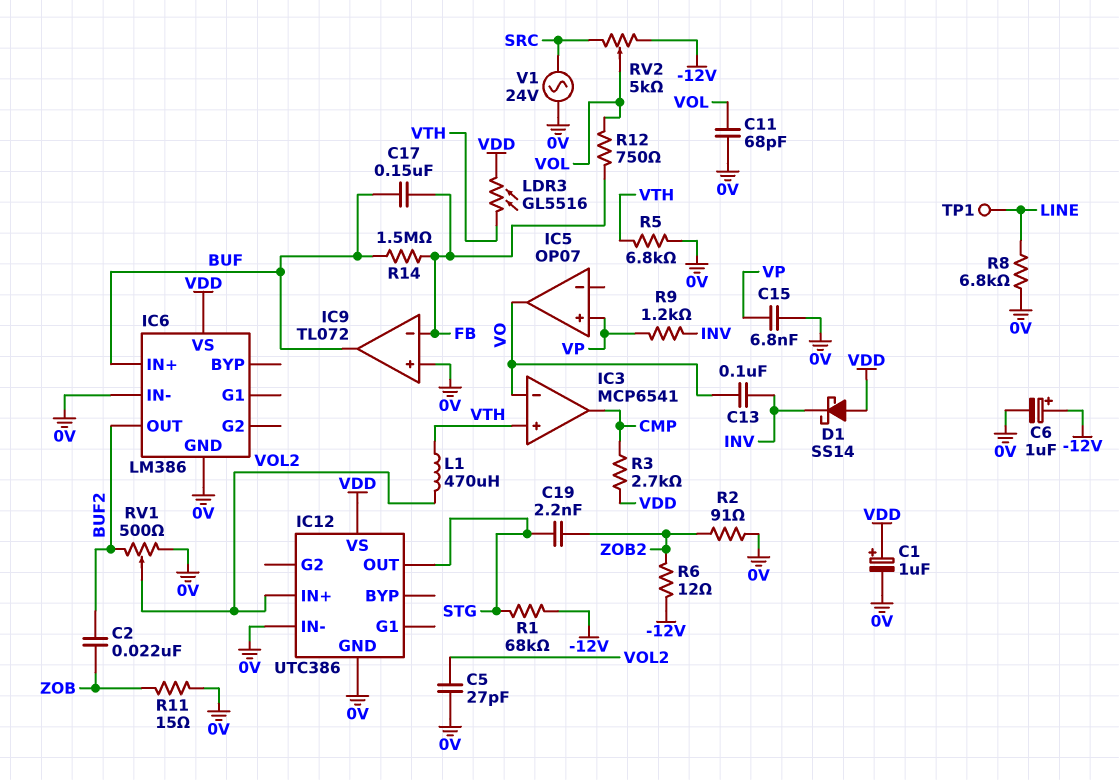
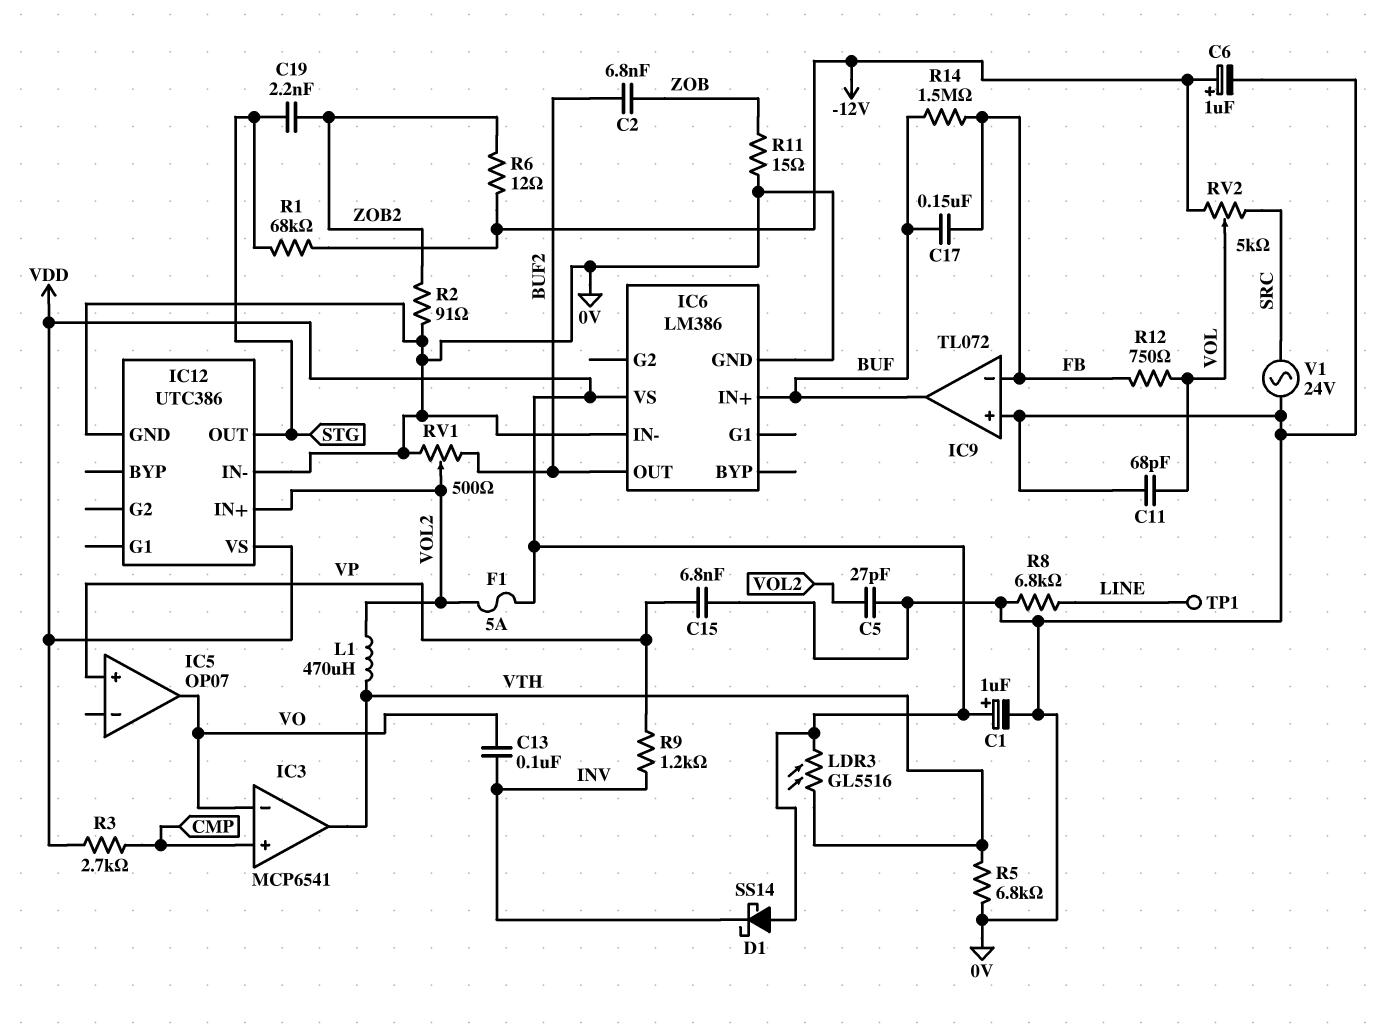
C2: 22nF (BUF2, ZOB) -> 6.8nF (BUF2, ZOB)
F1: none -> 5A (VDD, VOL2)
IC3 pin in+: VTH -> CMP
IC3 pin out: CMP -> VTH

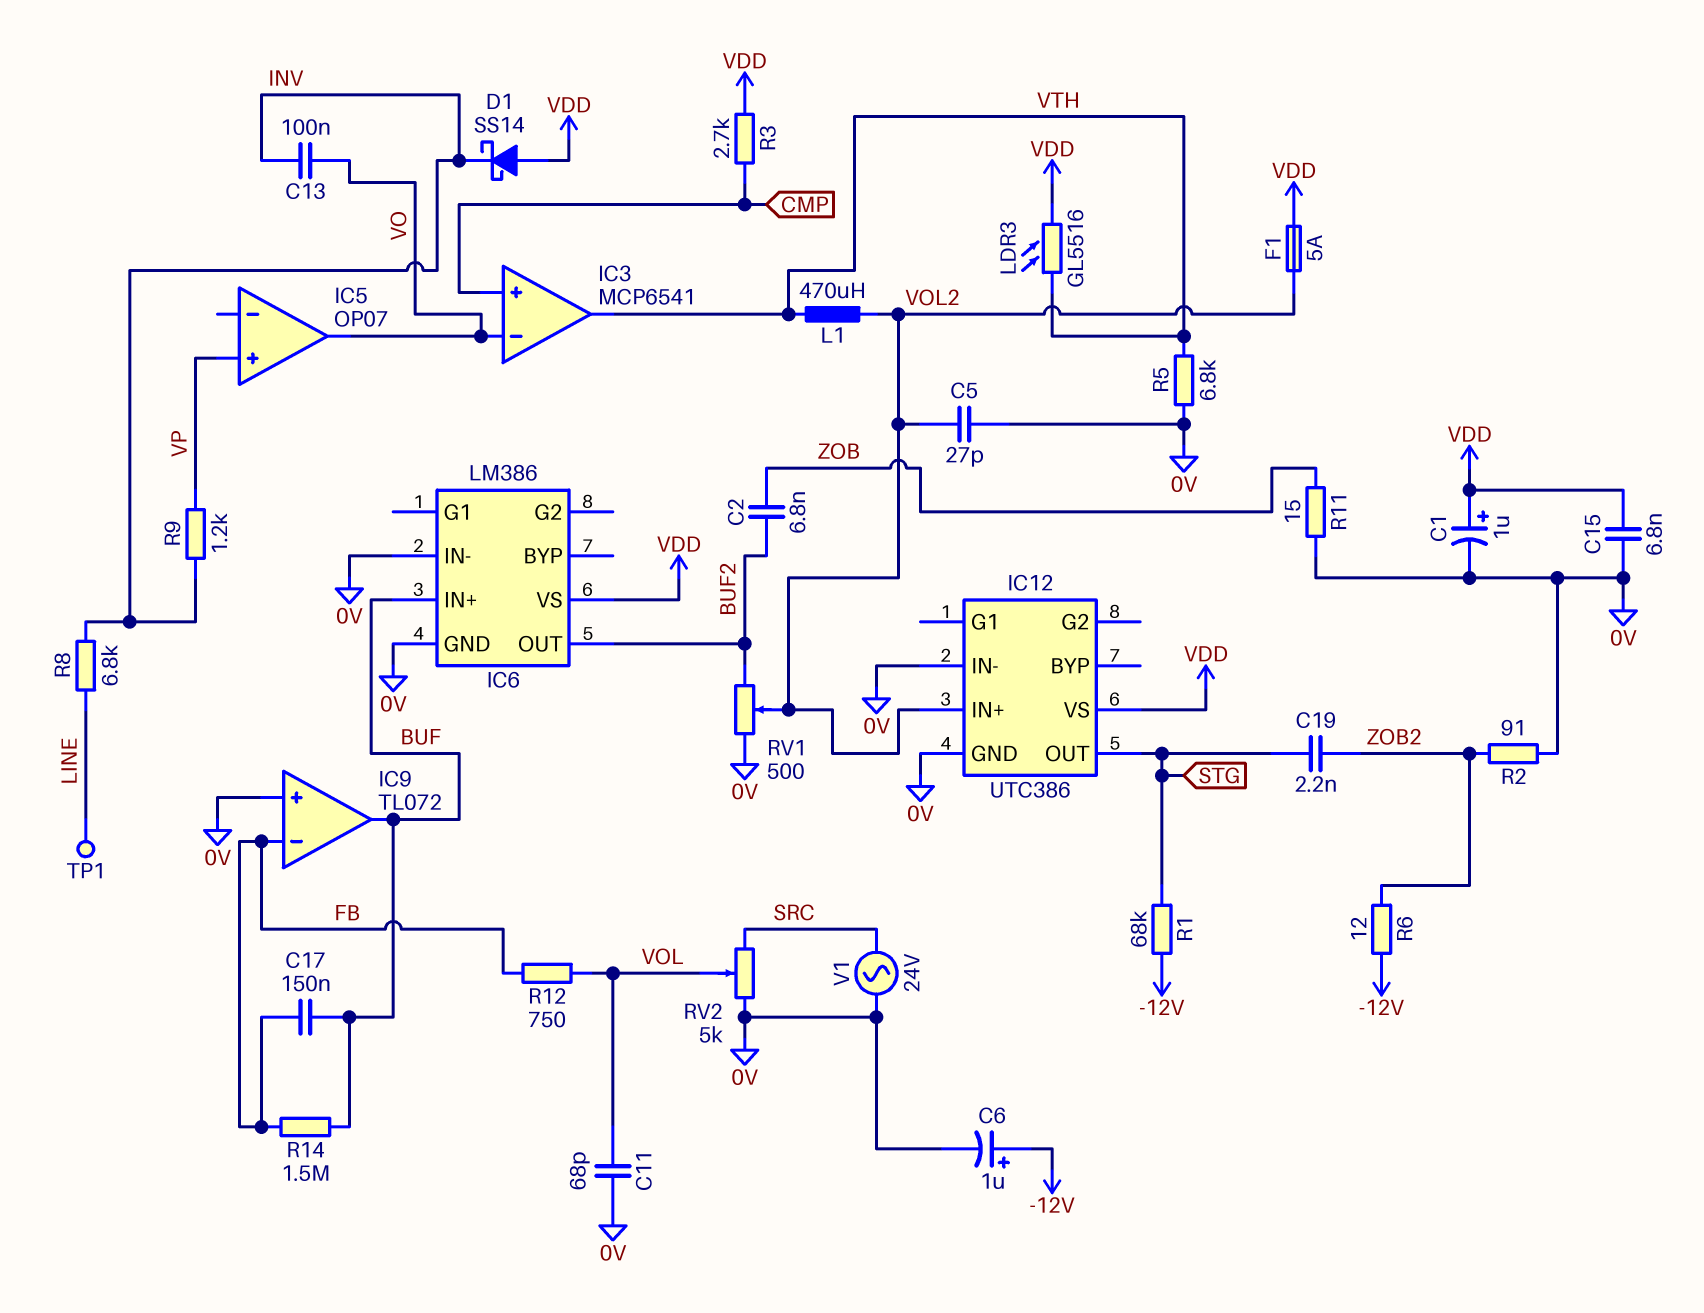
C15: 6.8nF (0V, VP) -> 6.8nF (0V, VDD)
R8: 6.8k (0V, LINE) -> 6.8k (INV, LINE)
RV2: 5k (-12V, SRC, wiper VOL) -> 5k (0V, SRC, wiper VOL)

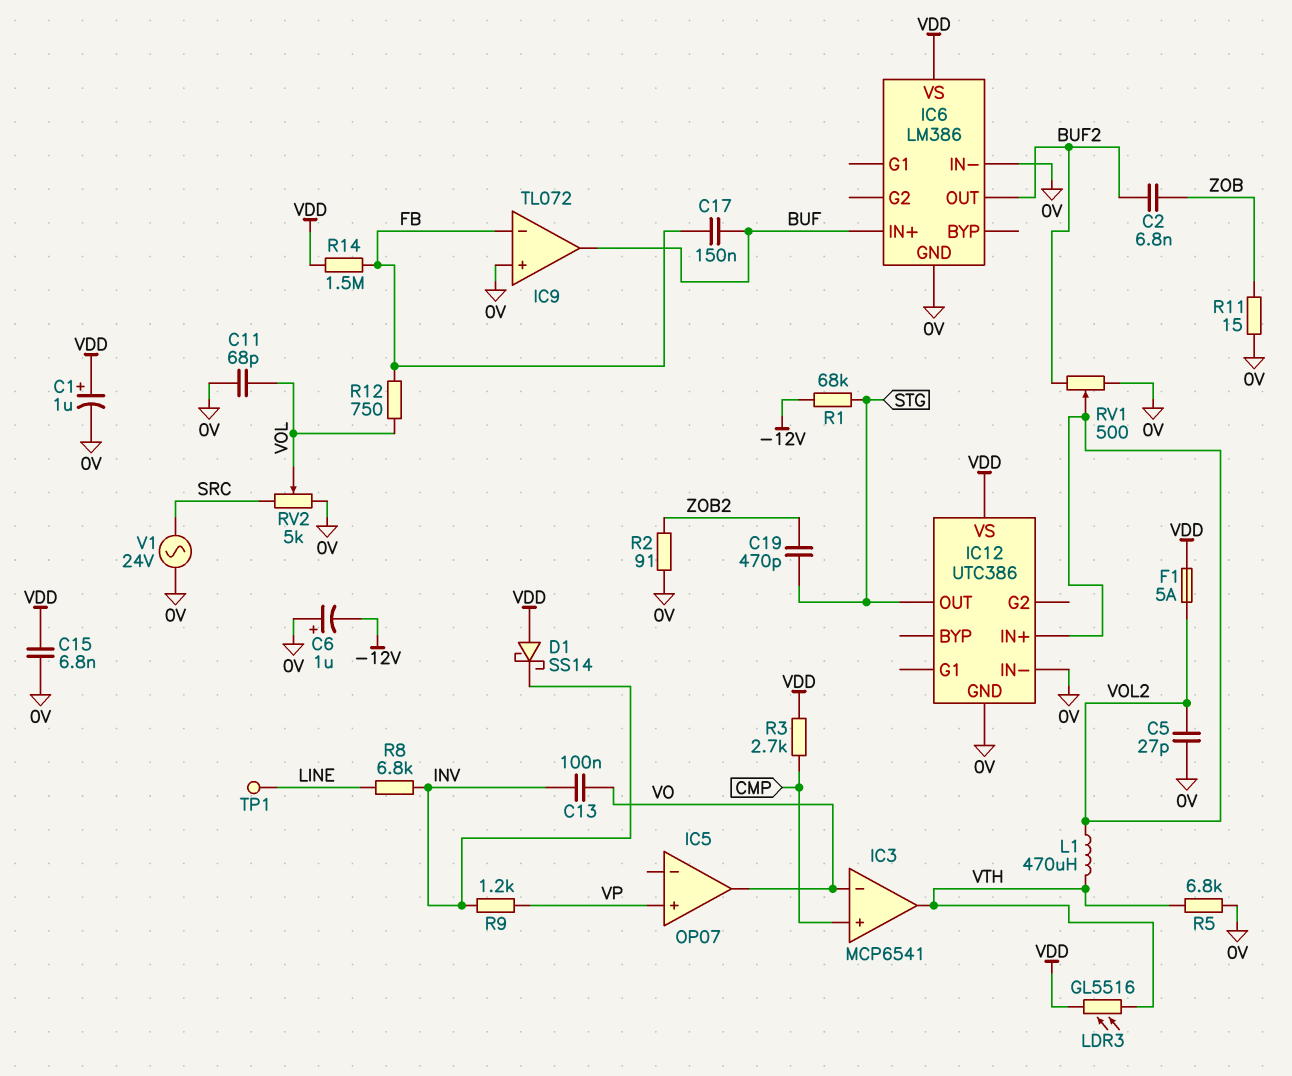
C6: 1uF (plus -12V, minus 0V) -> 1uF (plus 0V, minus -12V)
C19: 2.2nF (STG, ZOB2) -> 470pF (STG, ZOB2)
R6: 12 (-12V, ZOB2) -> none
R14: 1.5M (BUF, FB) -> 1.5M (FB, VDD)

